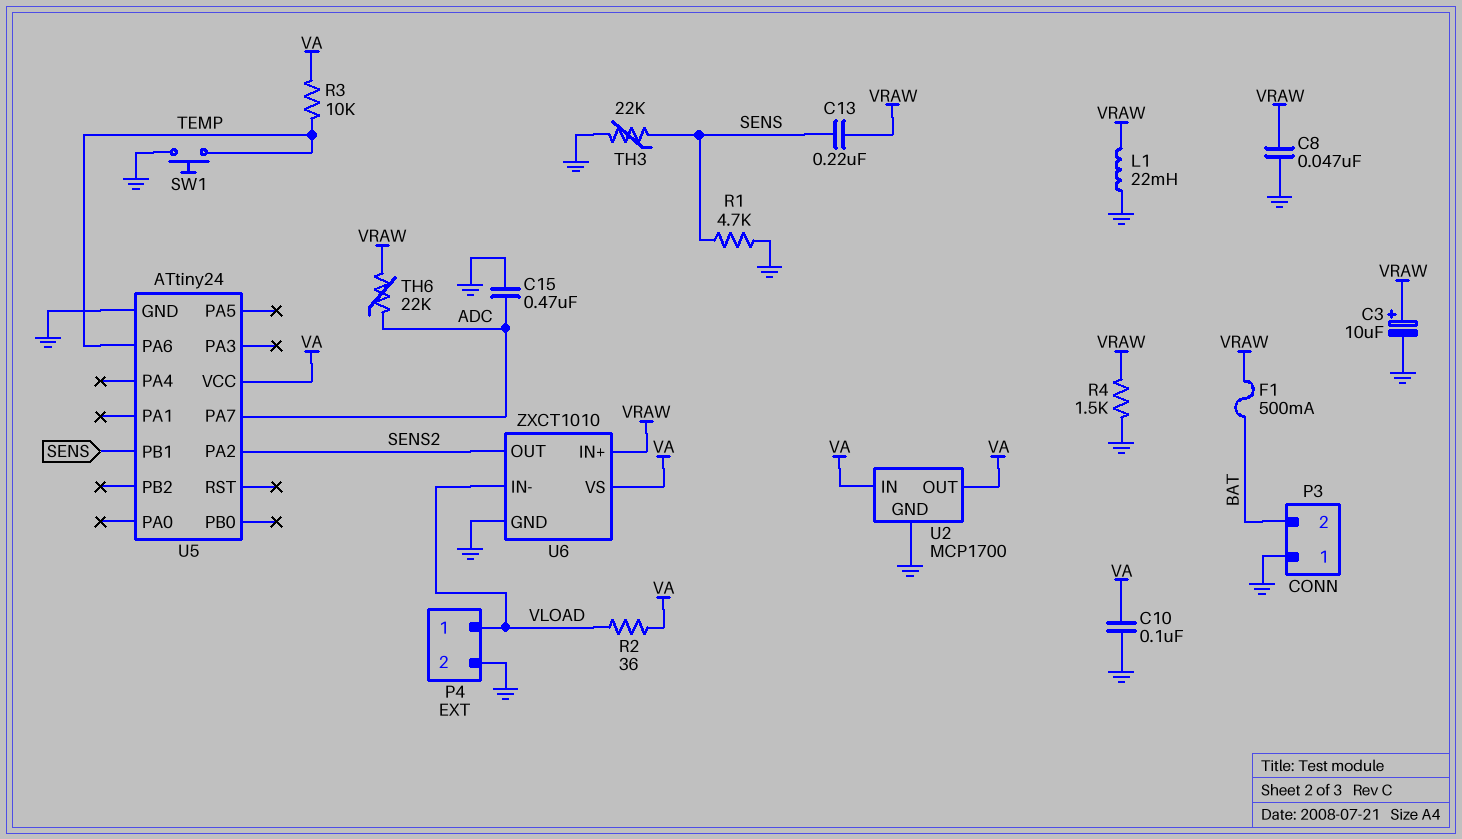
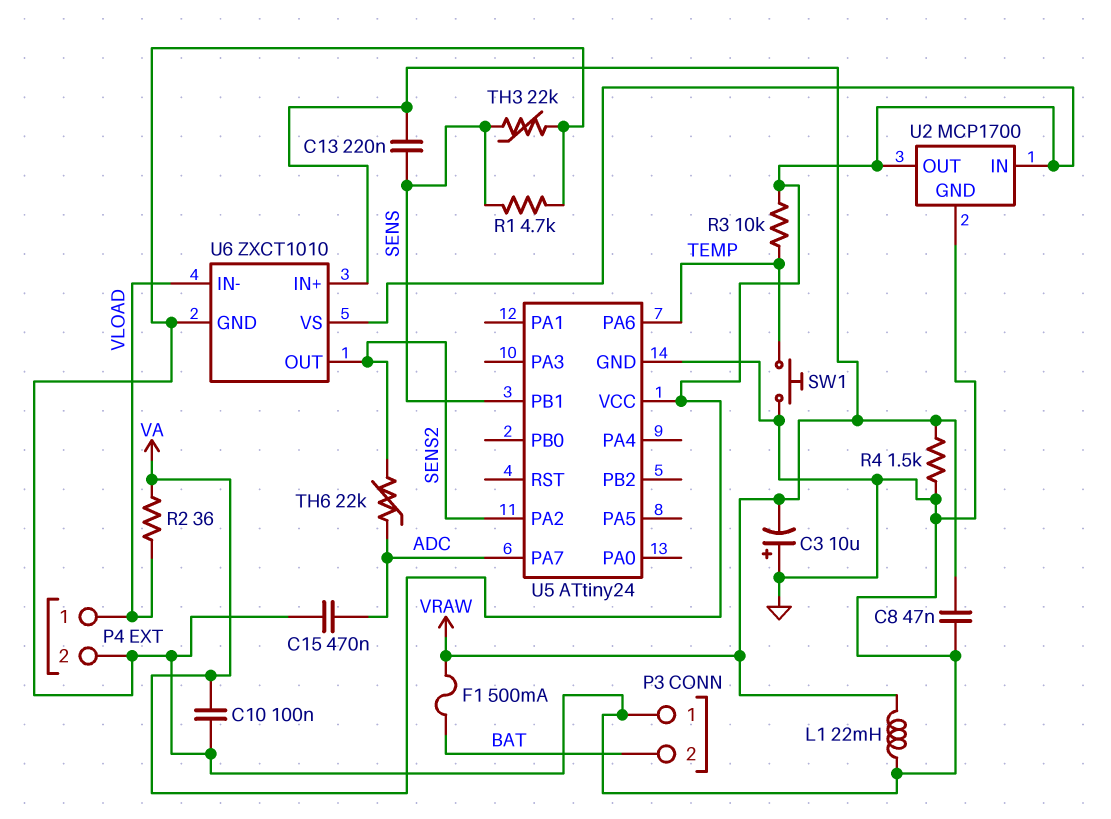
C3: 10uF (plus VRAW, minus GND) -> 10uF (plus GND, minus VRAW)
TH6: 22k (ADC, VRAW) -> 22k (ADC, SENS2)

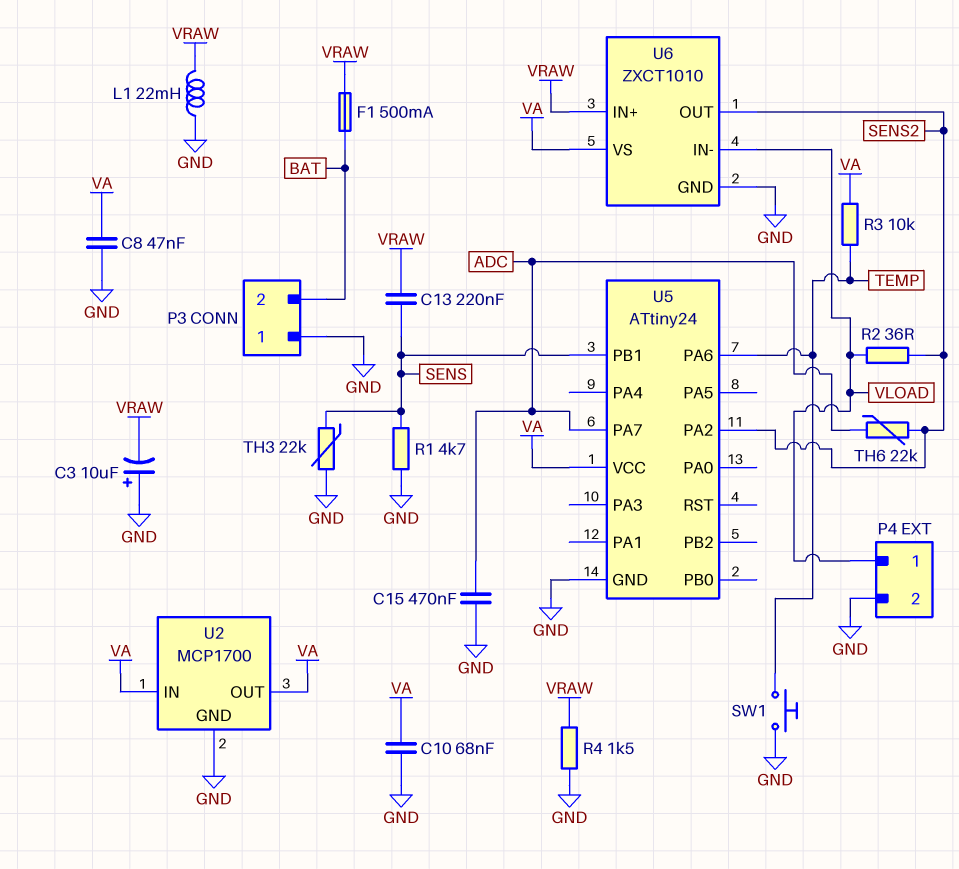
C8: 47nF (GND, VRAW) -> 47nF (GND, VA)
C10: 100nF (GND, VA) -> 68nF (GND, VA)
R2: 36 (VA, VLOAD) -> 36 (SENS2, VLOAD)

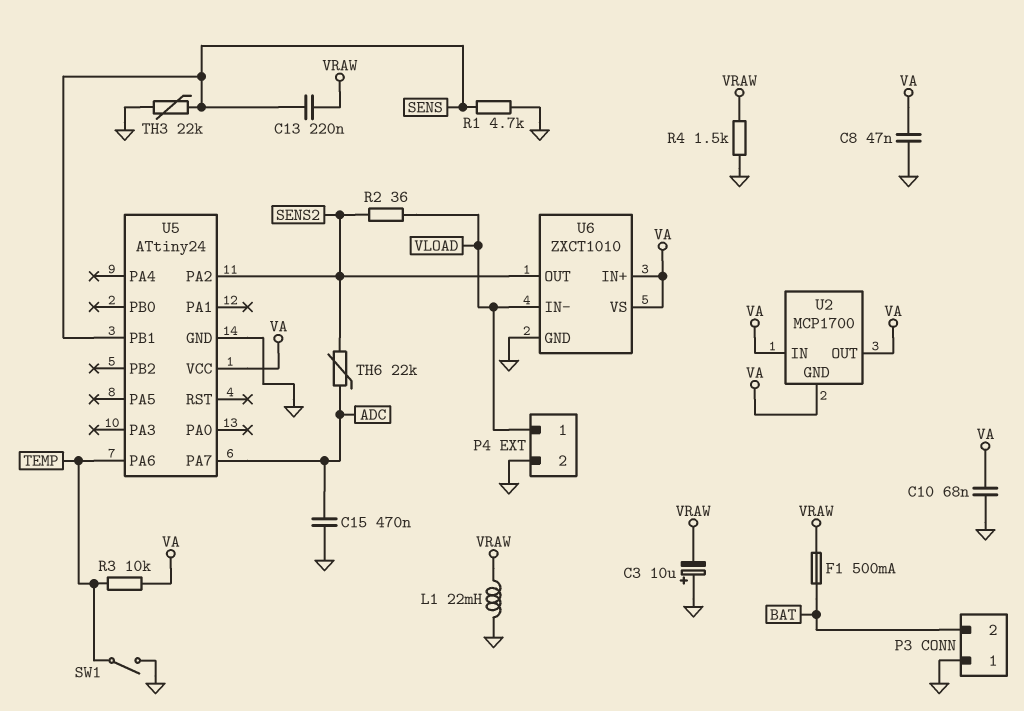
SW1: button (GND, TEMP) -> switch (GND, TEMP)
U2 pin GND: GND -> VA
U6 pin IN+: VRAW -> VA

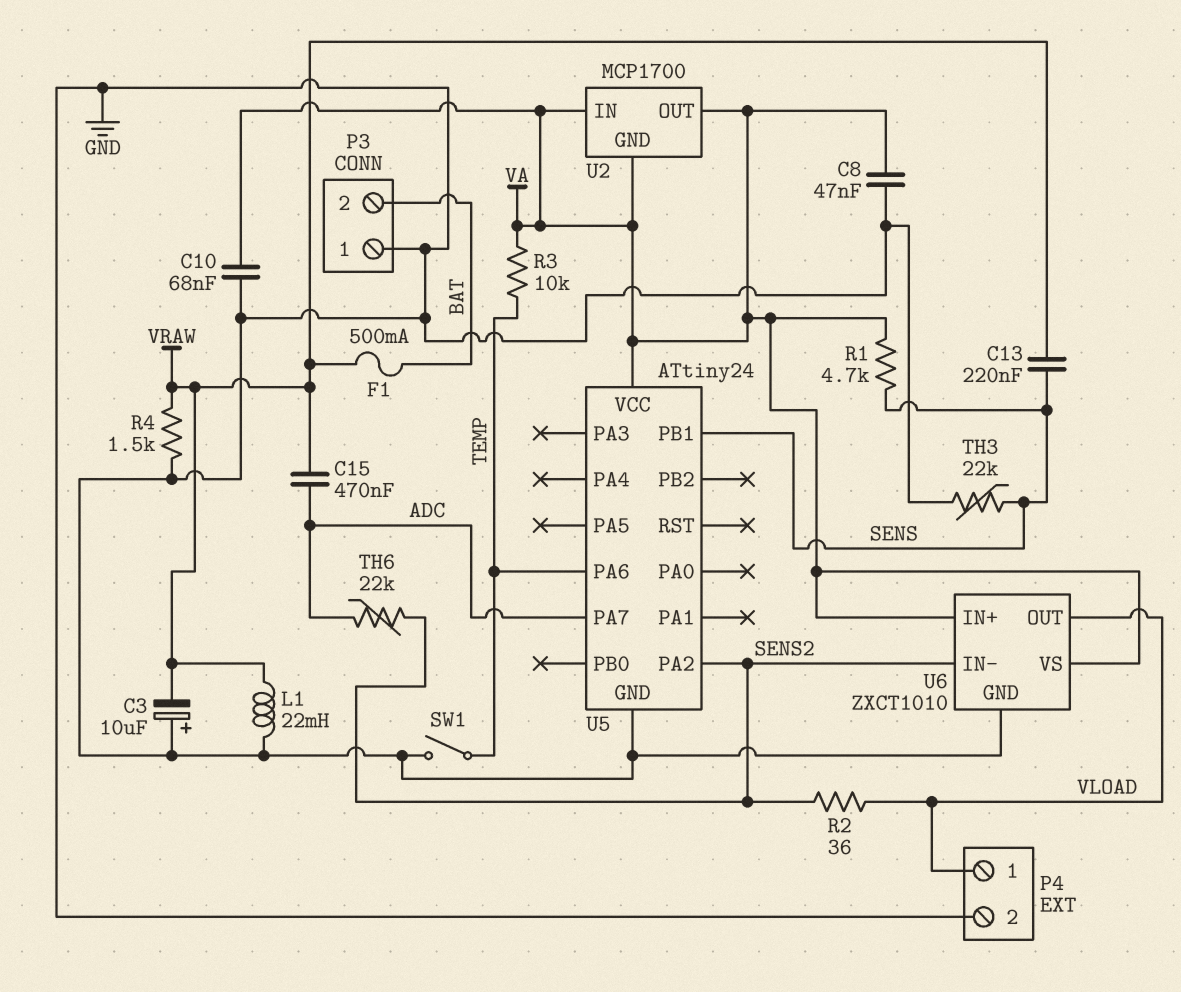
C15: 470nF (ADC, GND) -> 470nF (ADC, VRAW)
R1: 4.7k (GND, SENS) -> 4.7k (SENS, VA)
U6 pin IN-: VLOAD -> SENS2
U6 pin OUT: SENS2 -> VLOAD

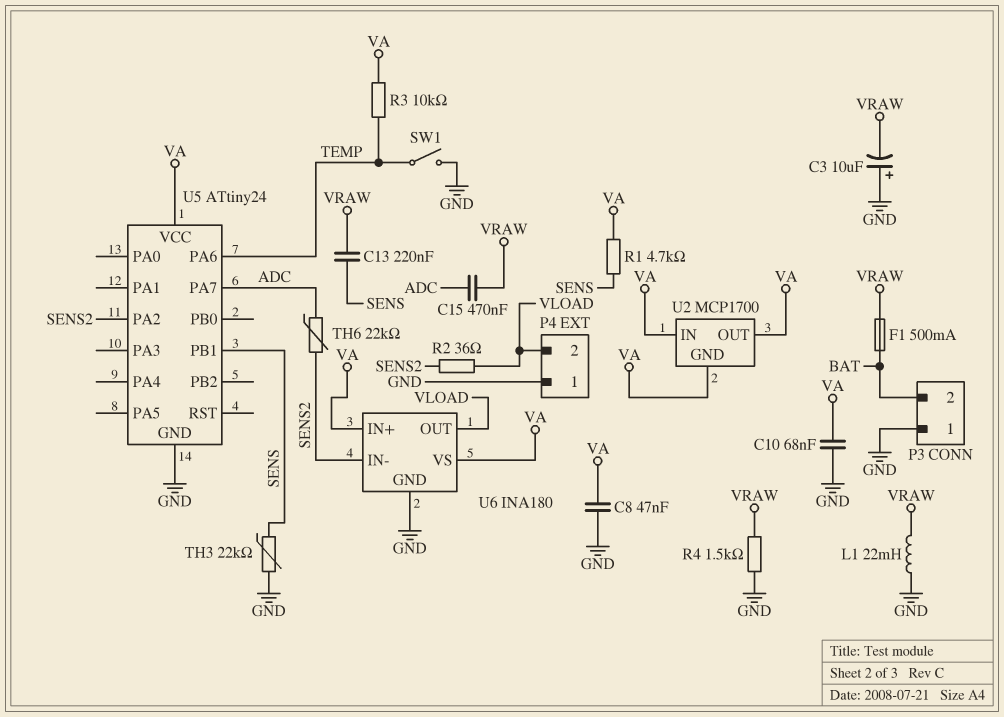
P4 pin 1: VLOAD -> GND
P4 pin 2: GND -> VLOAD
U6: ZXCT1010 -> INA180

